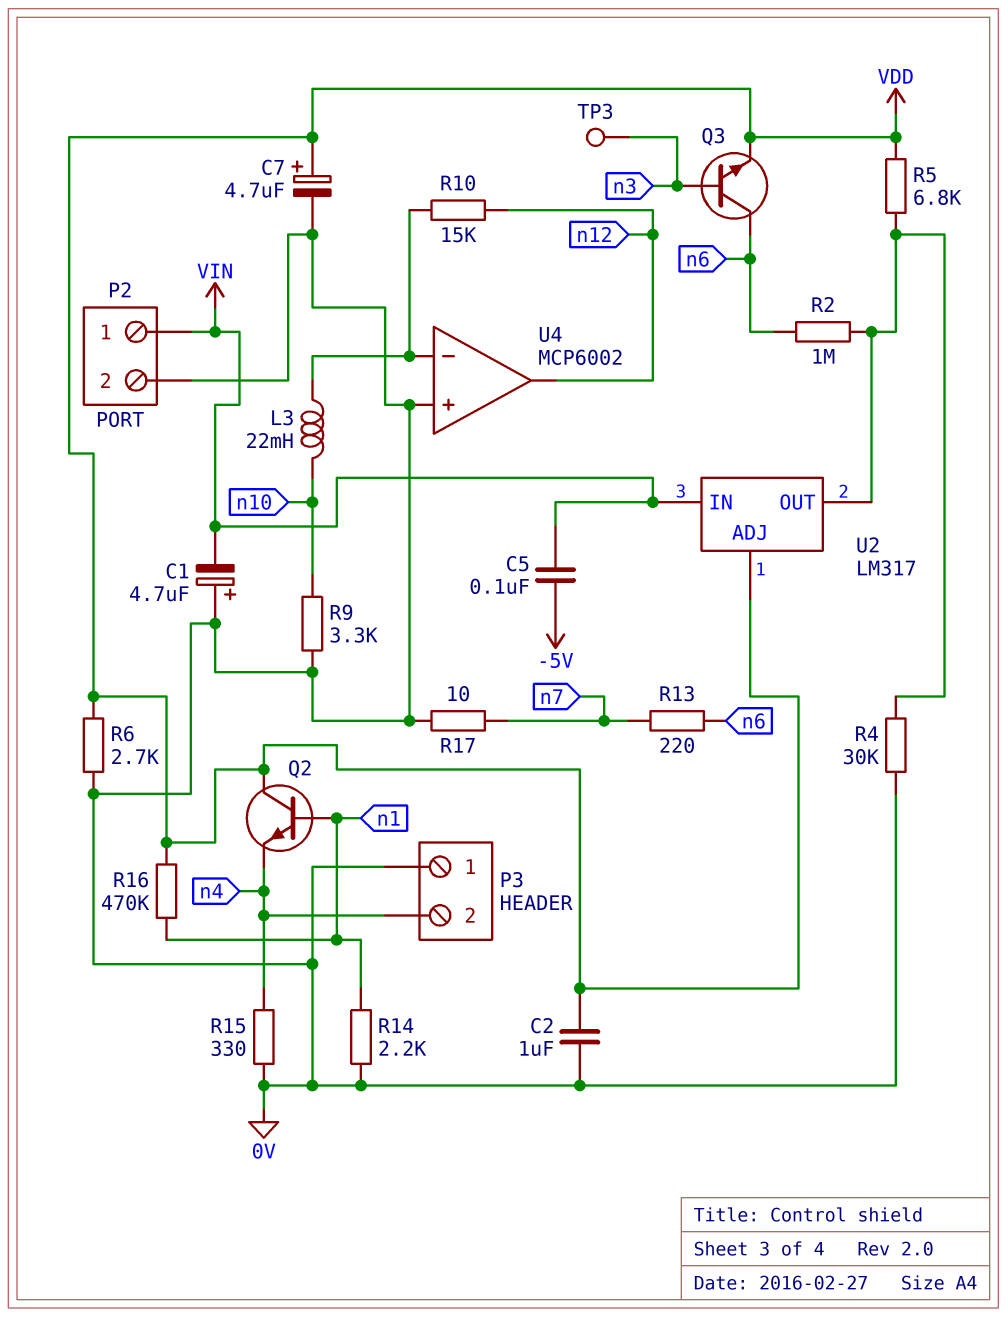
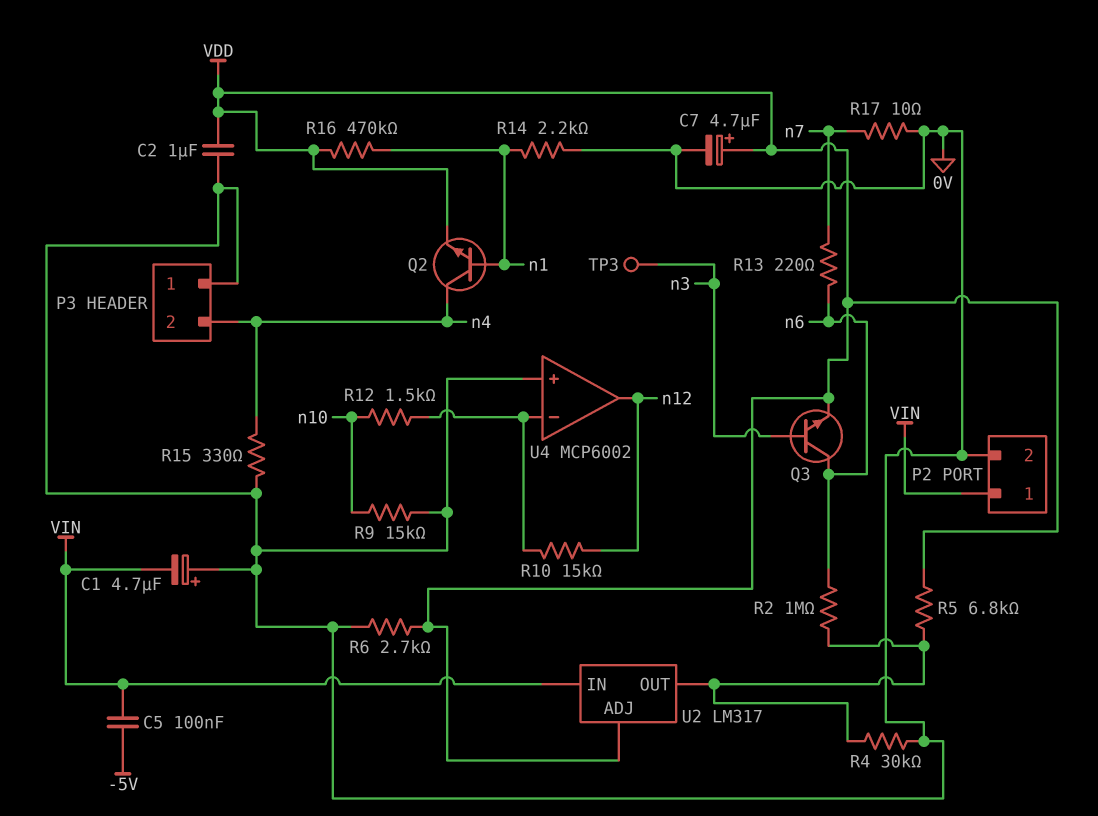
L3: 22mH (U4/in-, n10) -> none
Q2: NPN (B n1, C VDD, E n4) -> NPN (B n1, C n4, E VDD)
R9: 3.3k (0V, n10) -> 15k (0V, n10)
R12: none -> 1.5k (U4/in-, n10)

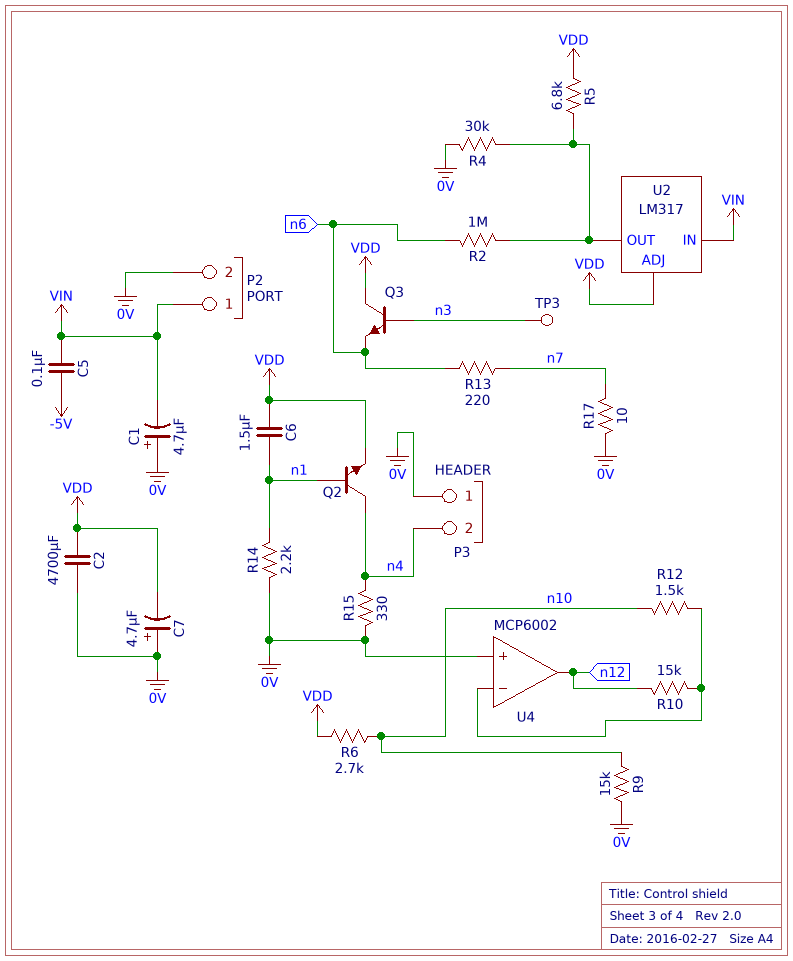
C2: 1uF (0V, VDD) -> 4700uF (0V, VDD)
C6: none -> 1.5uF (VDD, n1)
C7: 4.7uF (plus VDD, minus 0V) -> 4.7uF (plus 0V, minus VDD)
Q3: NPN (B n3, C n6, E VDD) -> NPN (B n3, C VDD, E n6)
R6: 2.7k (0V, VDD) -> 2.7k (VDD, n10)
R16: 470k (VDD, n1) -> none

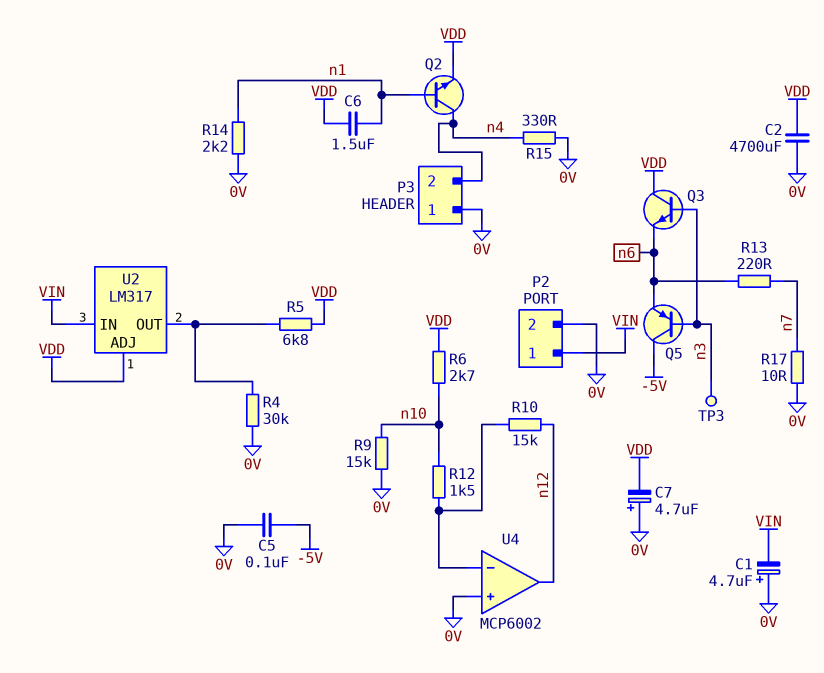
C5: 100nF (-5V, VIN) -> 100nF (-5V, 0V)
Q5: none -> PNP (B n3, C -5V, E n6)
R2: 1M (U2/OUT, n6) -> none

